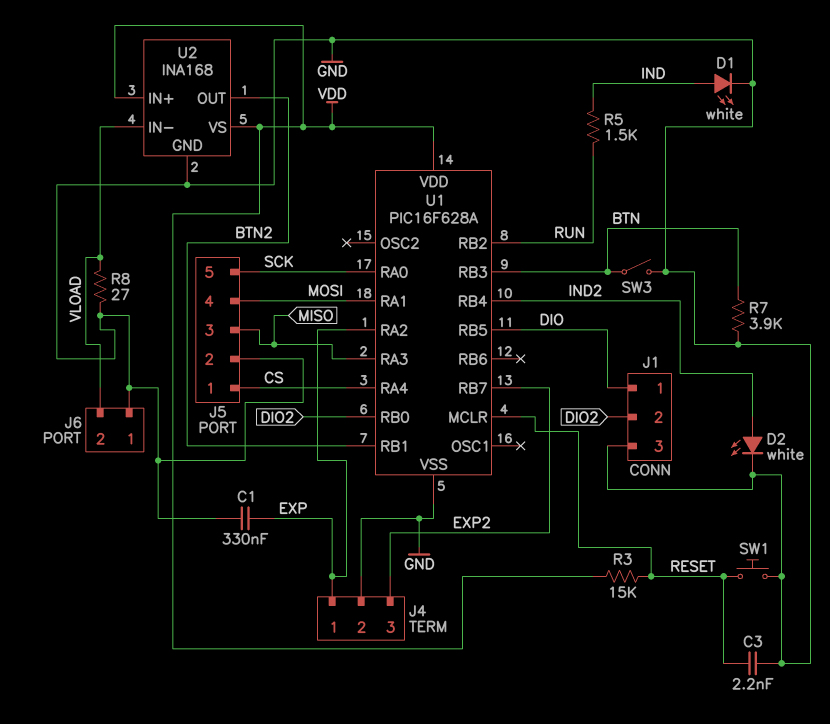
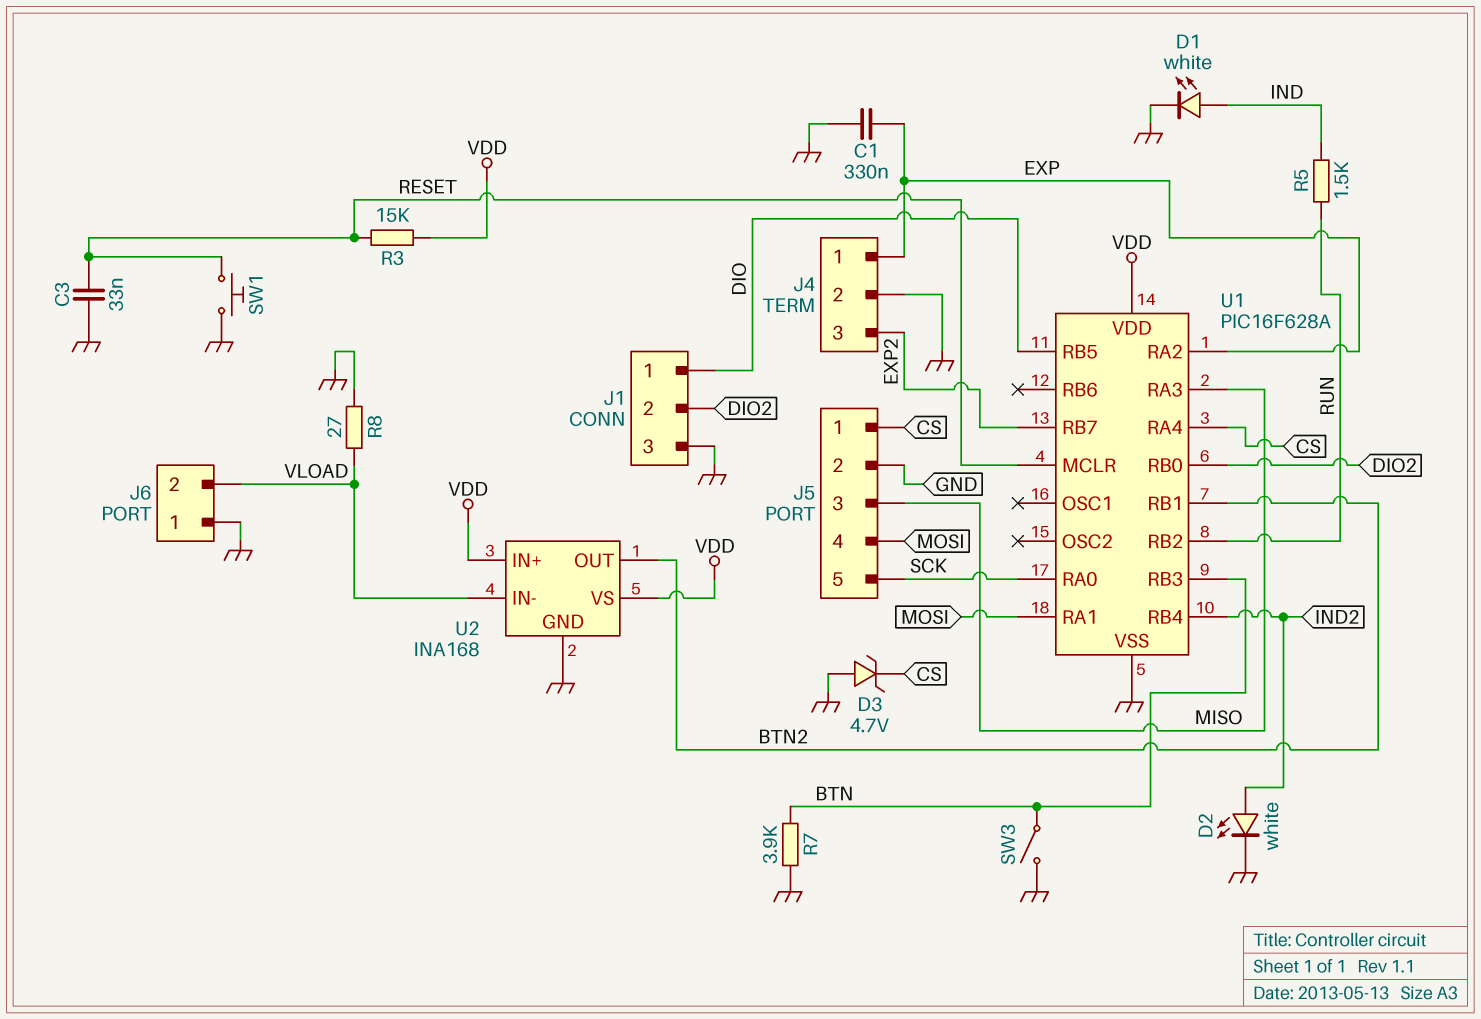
C3: 2.2nF (GND, RESET) -> 33nF (GND, RESET)
D3: none -> zener 4.7V (A GND, K CS)

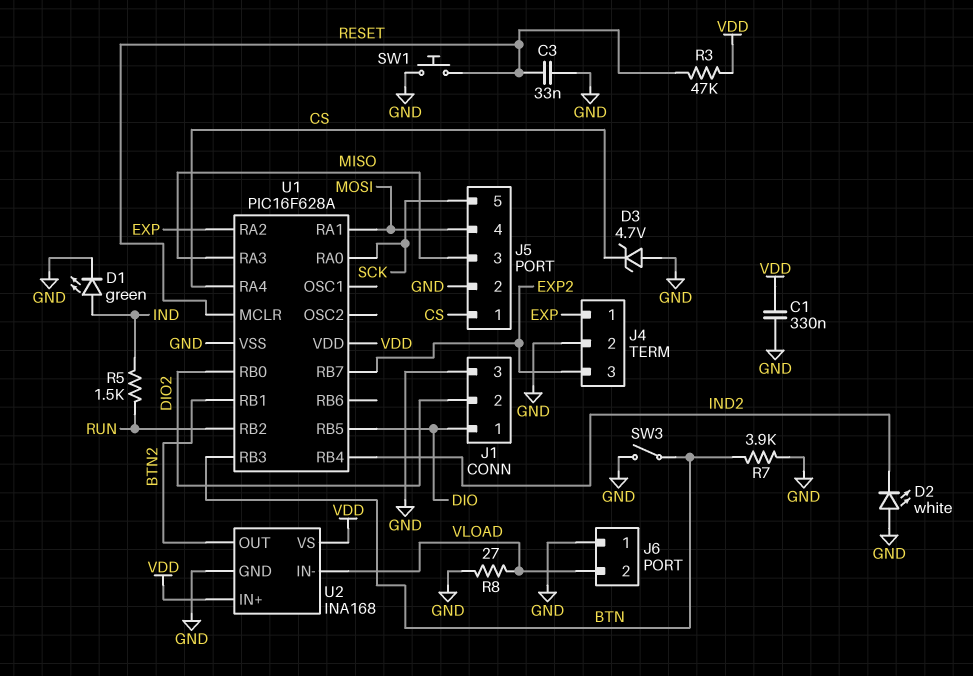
C1: 330nF (EXP, GND) -> 330nF (GND, VDD)
D1: LED white (A IND, K GND) -> LED green (A IND, K GND)
D2: LED white (A IND2, K GND) -> LED white (A GND, K IND2)
R3: 15k (RESET, VDD) -> 47k (RESET, VDD)

